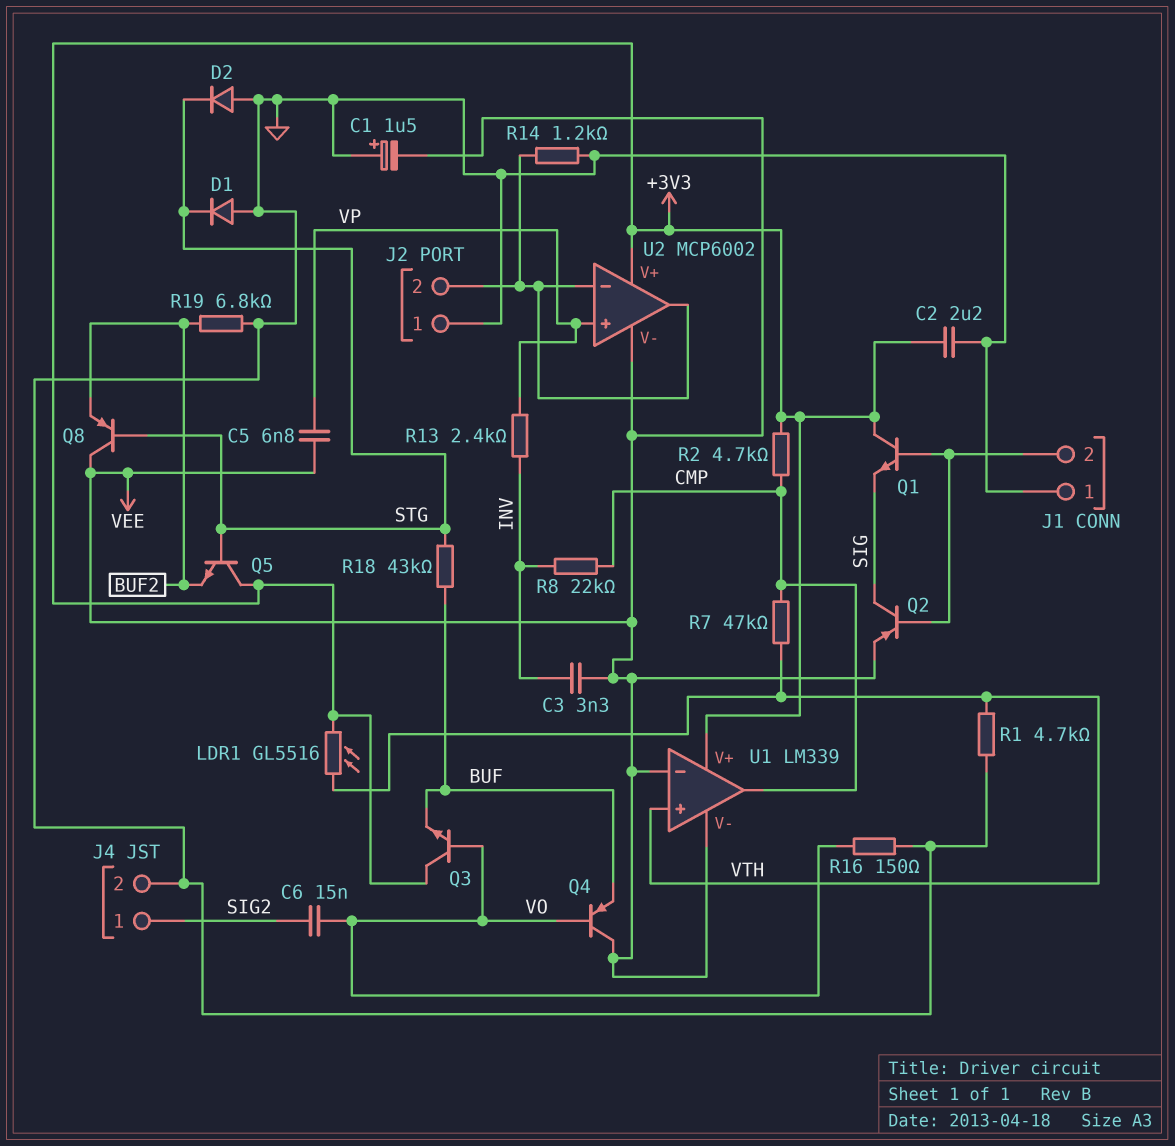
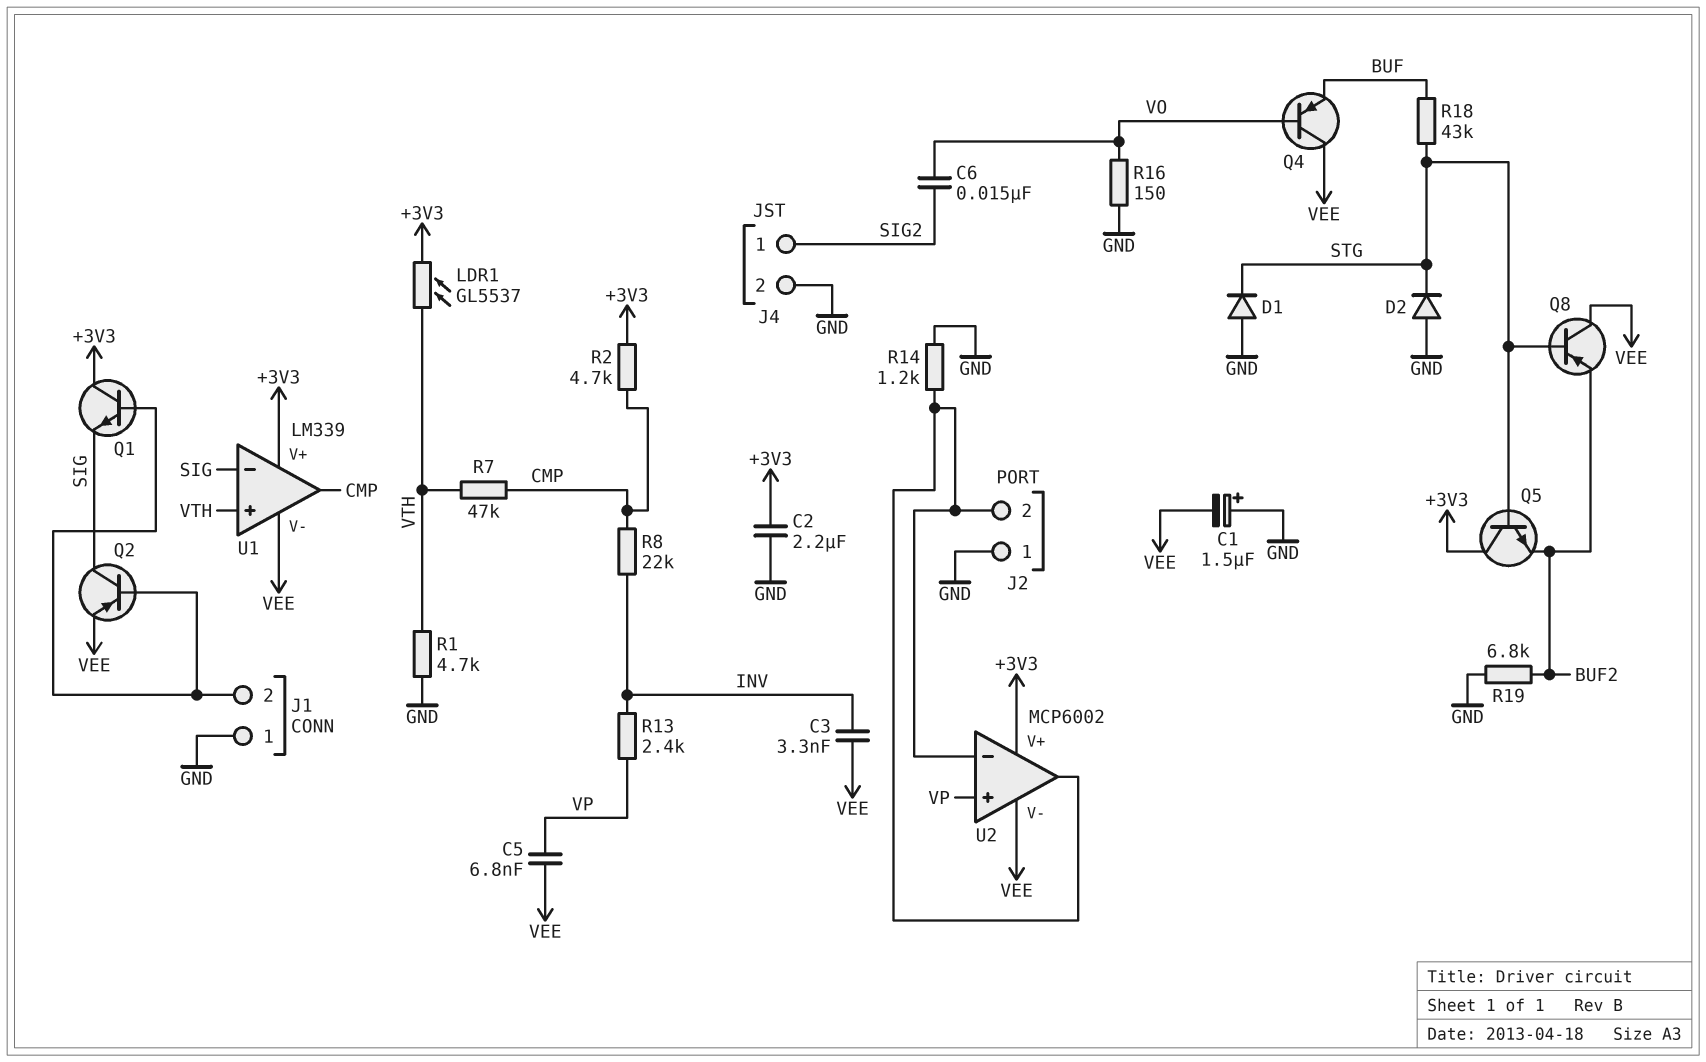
LDR1: GL5516 (+3V3, VTH) -> GL5537 (+3V3, VTH)
Q3: NPN (B VO, C +3V3, E BUF) -> none
U1 pin in-: VEE -> SIG

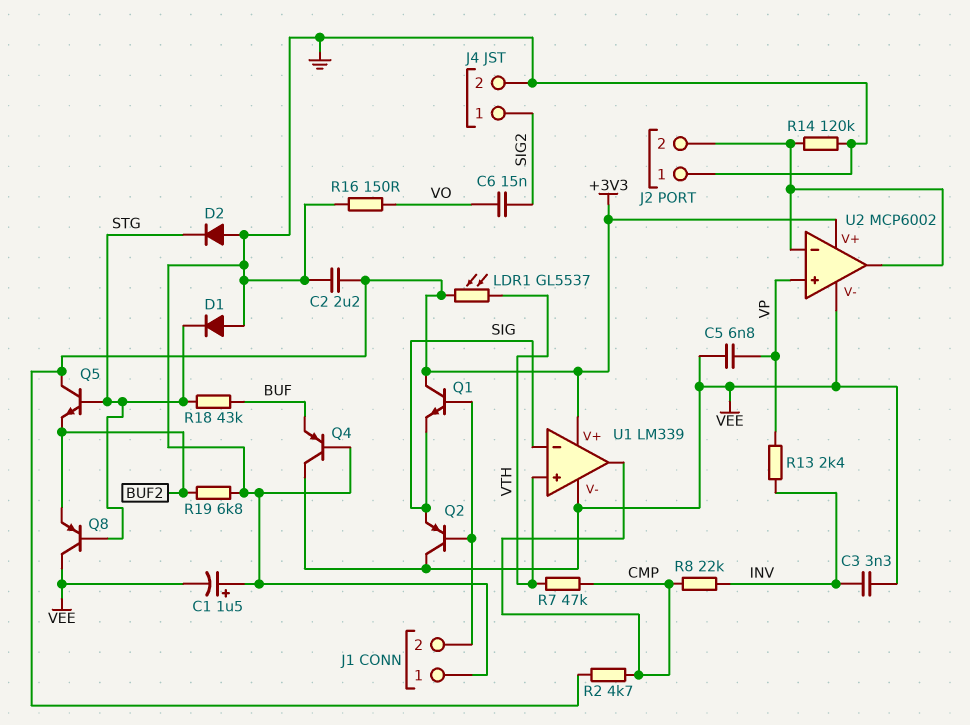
Q2: PNP (B J1/2, C SIG, E VEE) -> PNP (B J1/2, C VEE, E SIG)
Q4: PNP (B VO, C VEE, E BUF) -> PNP (B GND, C VEE, E BUF)
R1: 4.7k (GND, VTH) -> none
R14: 1.2k (GND, J2/2) -> 120k (GND, J2/2)

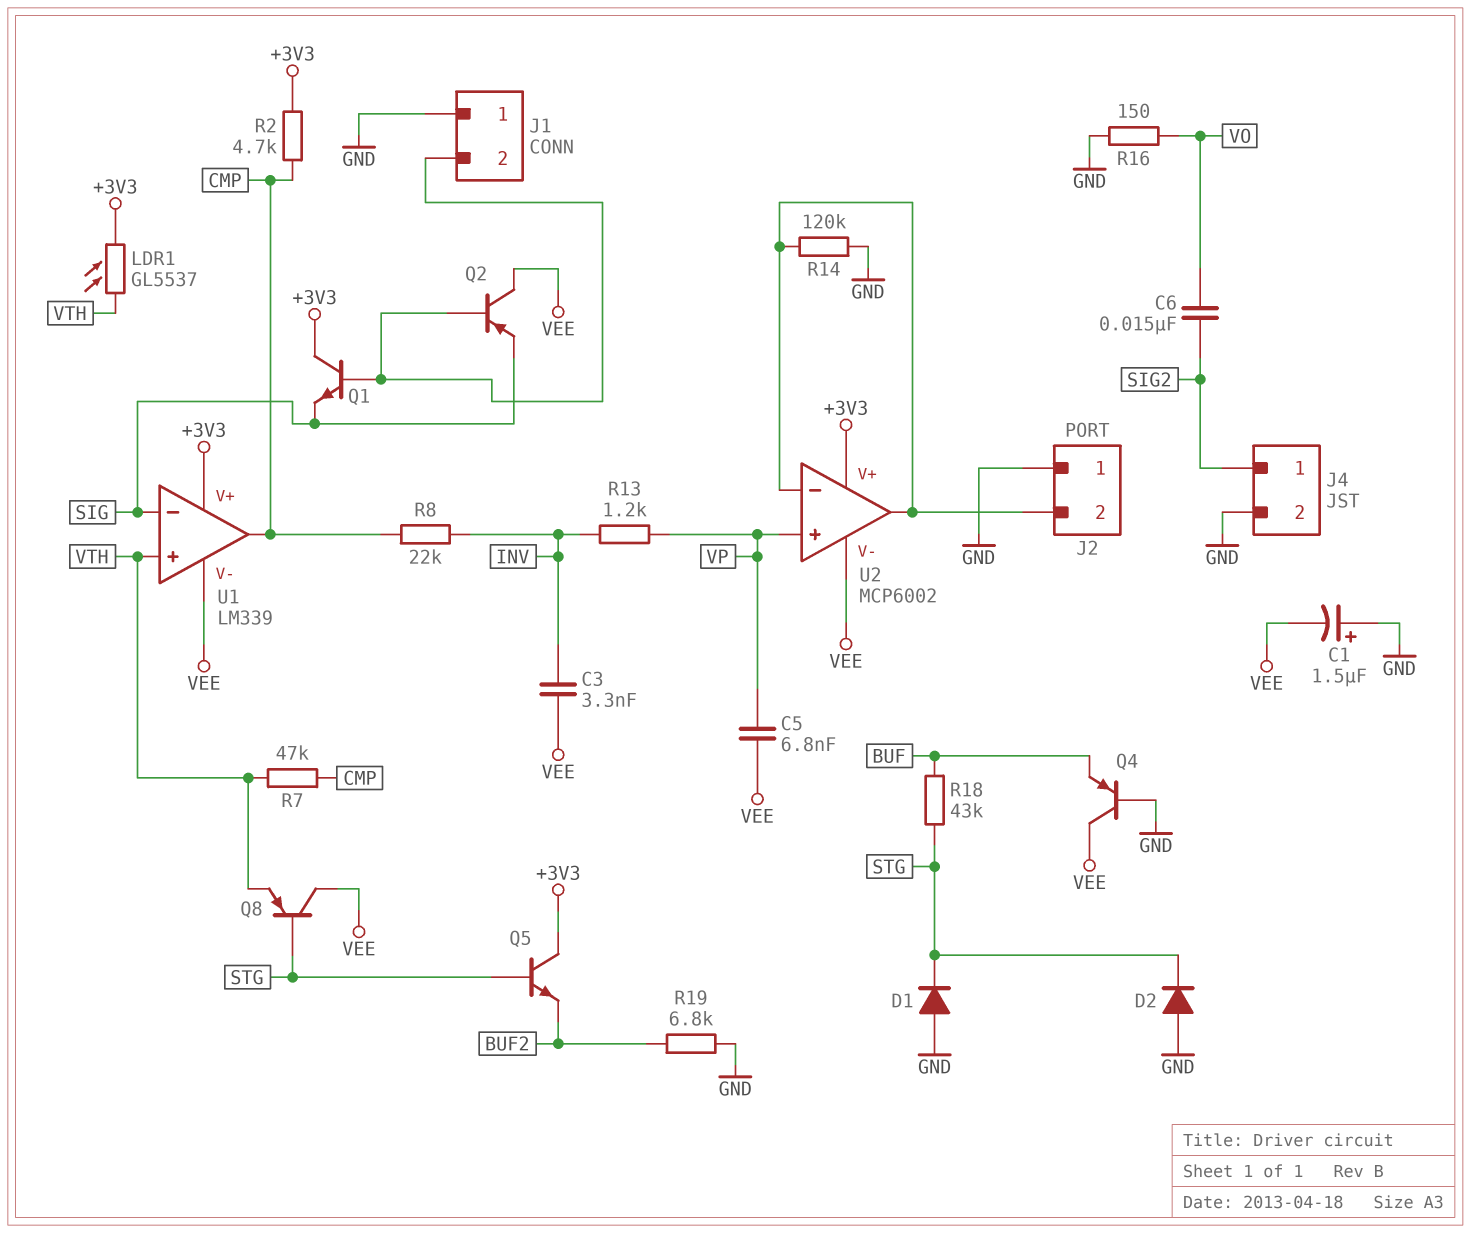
C2: 2.2uF (+3V3, GND) -> none
Q8: PNP (B STG, C VEE, E BUF2) -> PNP (B STG, C VEE, E VTH)
R13: 2.4k (INV, VP) -> 1.2k (INV, VP)

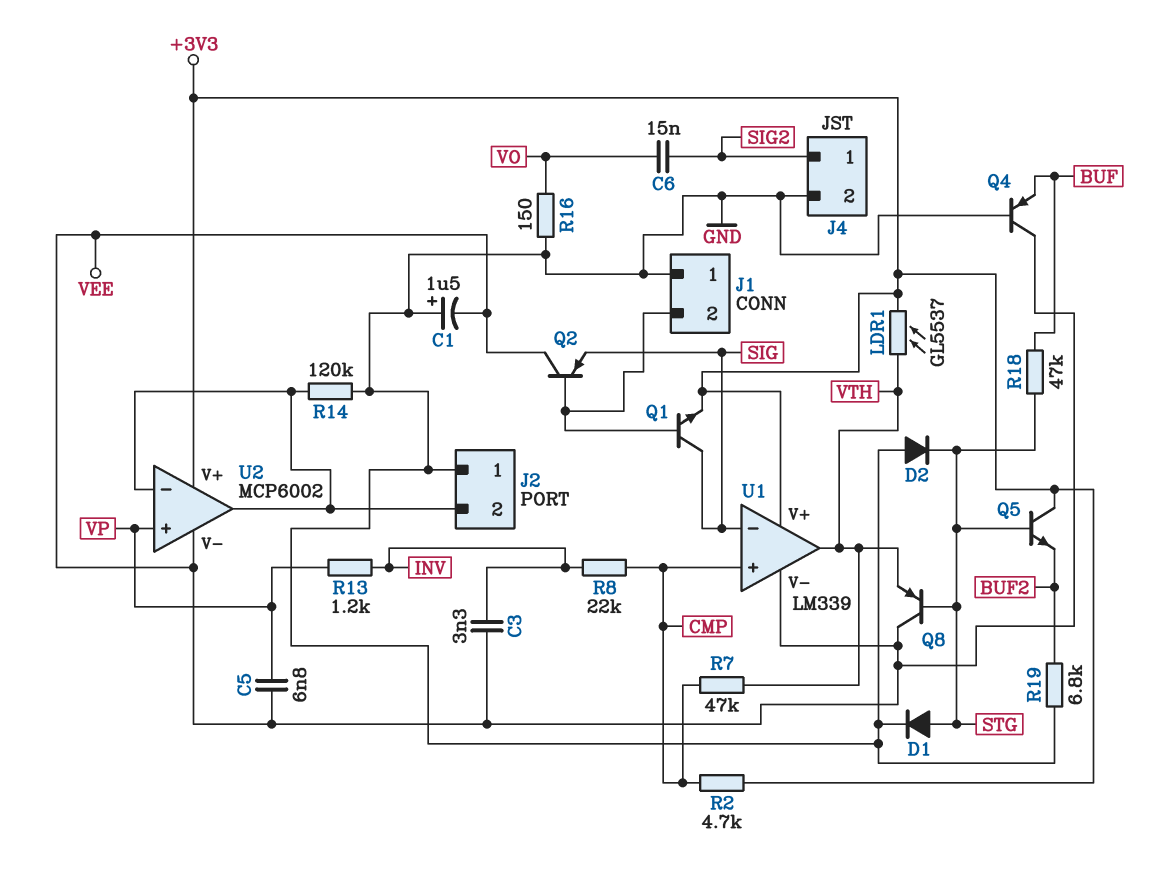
D1: diode (A GND, K STG) -> diode (A STG, K GND)
Q1: NPN (B J1/2, C +3V3, E SIG) -> NPN (B J1/2, C SIG, E +3V3)
R18: 43k (BUF, STG) -> 47k (BUF, STG)
U1 pin in+: VTH -> CMP
U1 pin out: CMP -> VTH

